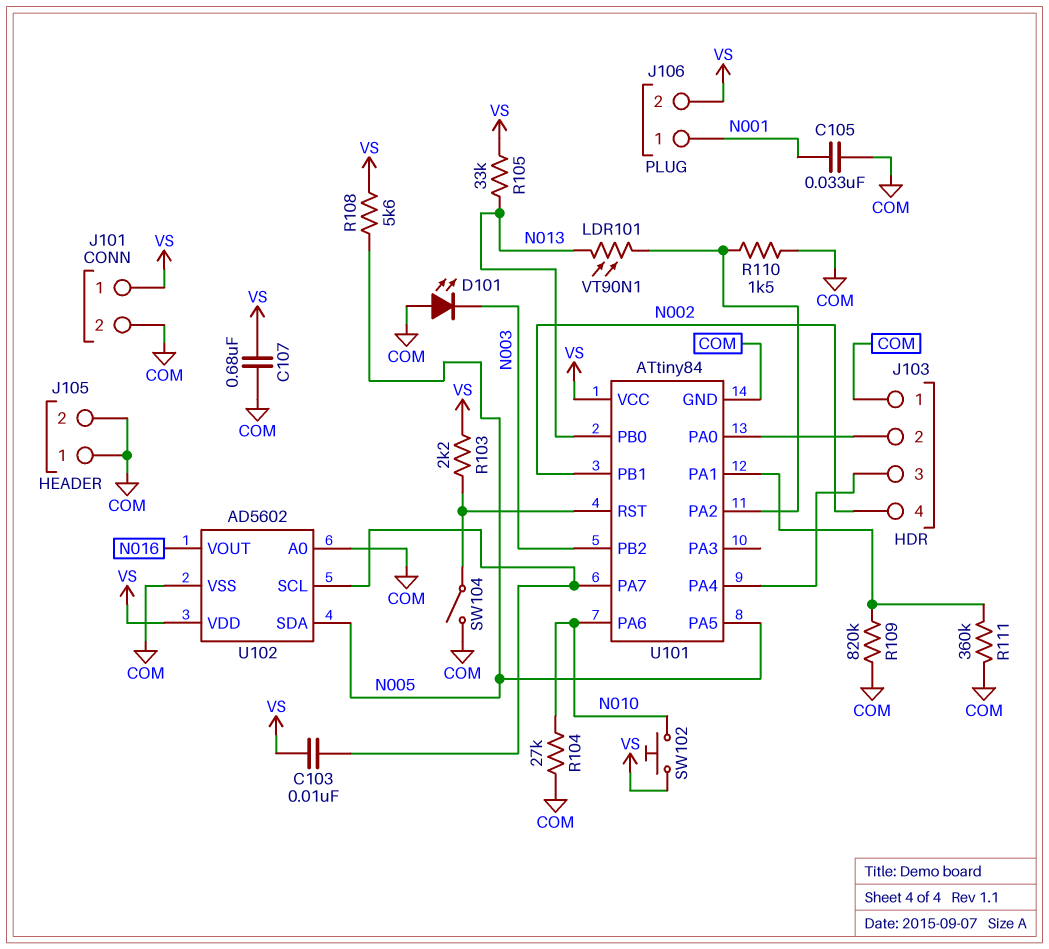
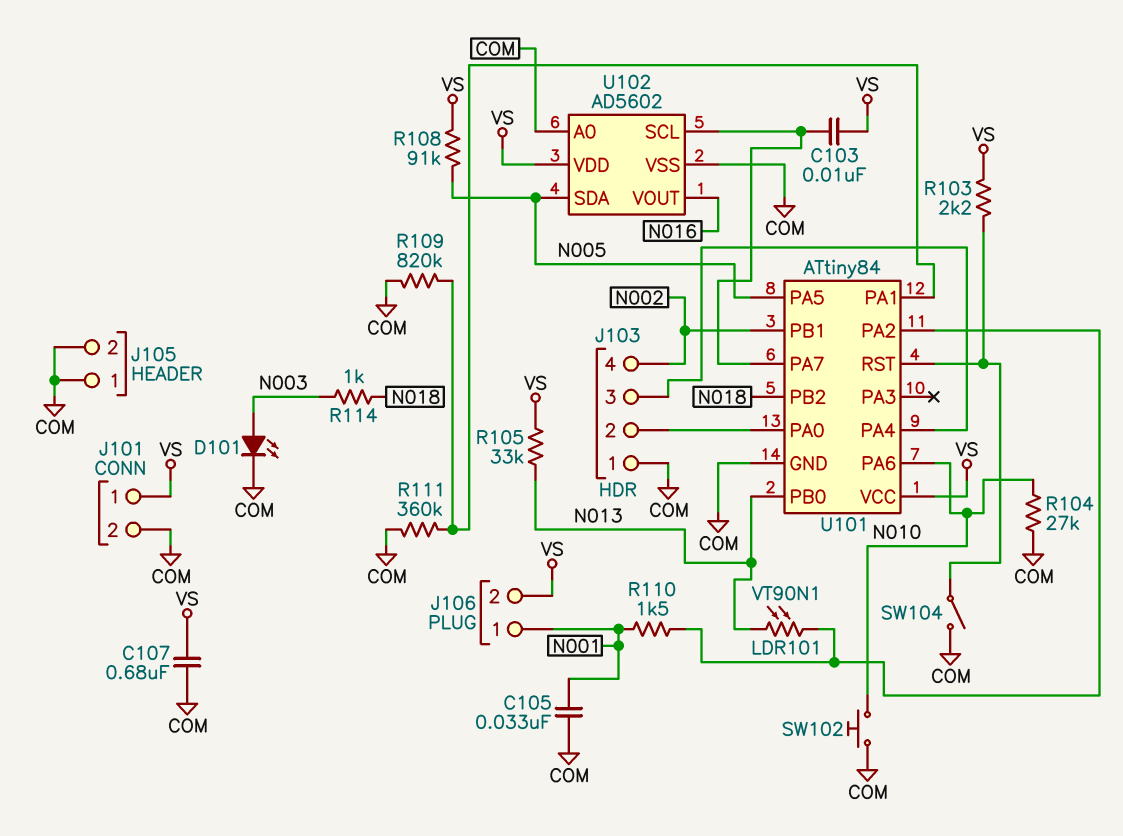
D101: LED (A COM, K N003) -> LED (A N003, K COM)
R108: 5.6k (N005, VS) -> 91k (N005, VS)
R110: 1.5k (COM, U101/PA2) -> 1.5k (N001, U101/PA2)
R114: none -> 1k (N003, N018)
SW102: button (N010, VS) -> button (COM, N010)
U101 pin PB2: N003 -> N018

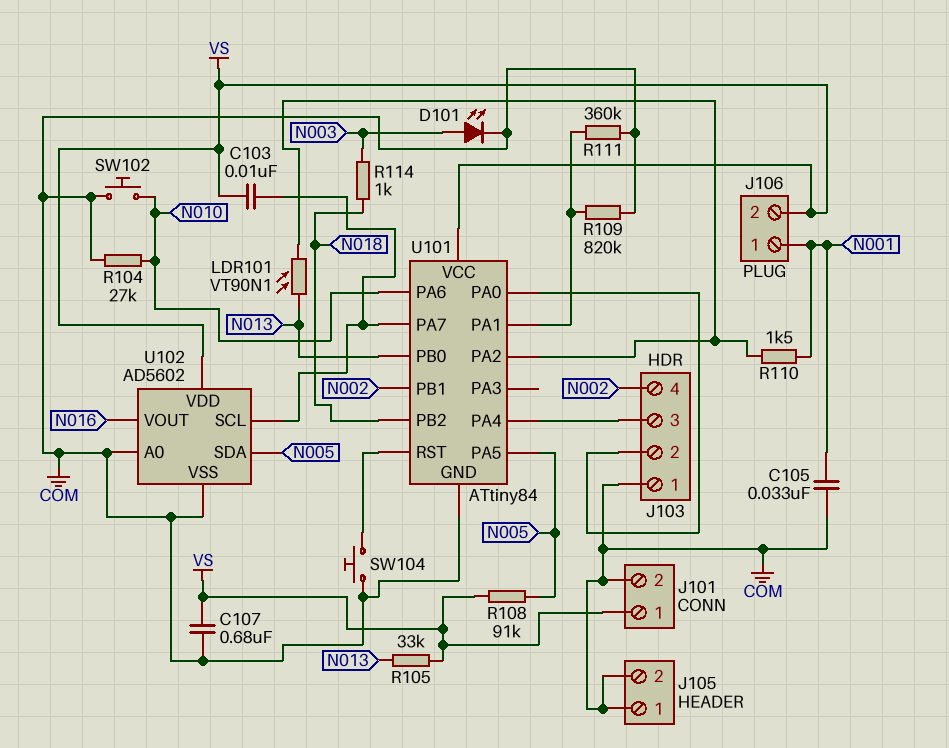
R103: 2.2k (U101/RST, VS) -> none
SW104: switch (COM, U101/RST) -> button (COM, U101/RST)

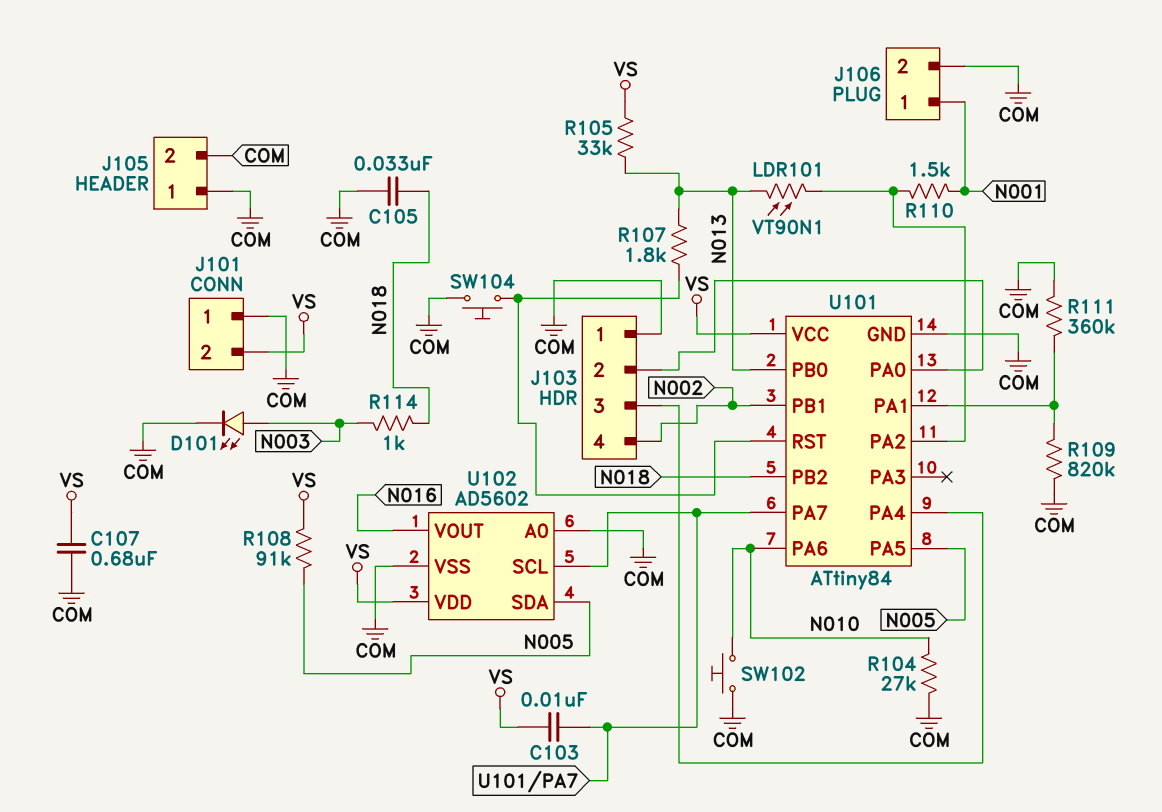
C105: 33nF (COM, N001) -> 33nF (COM, N018)
J101 pin 1: VS -> COM
J101 pin 2: COM -> VS
J106 pin 2: VS -> COM
R107: none -> 1.8k (N013, U101/RST)

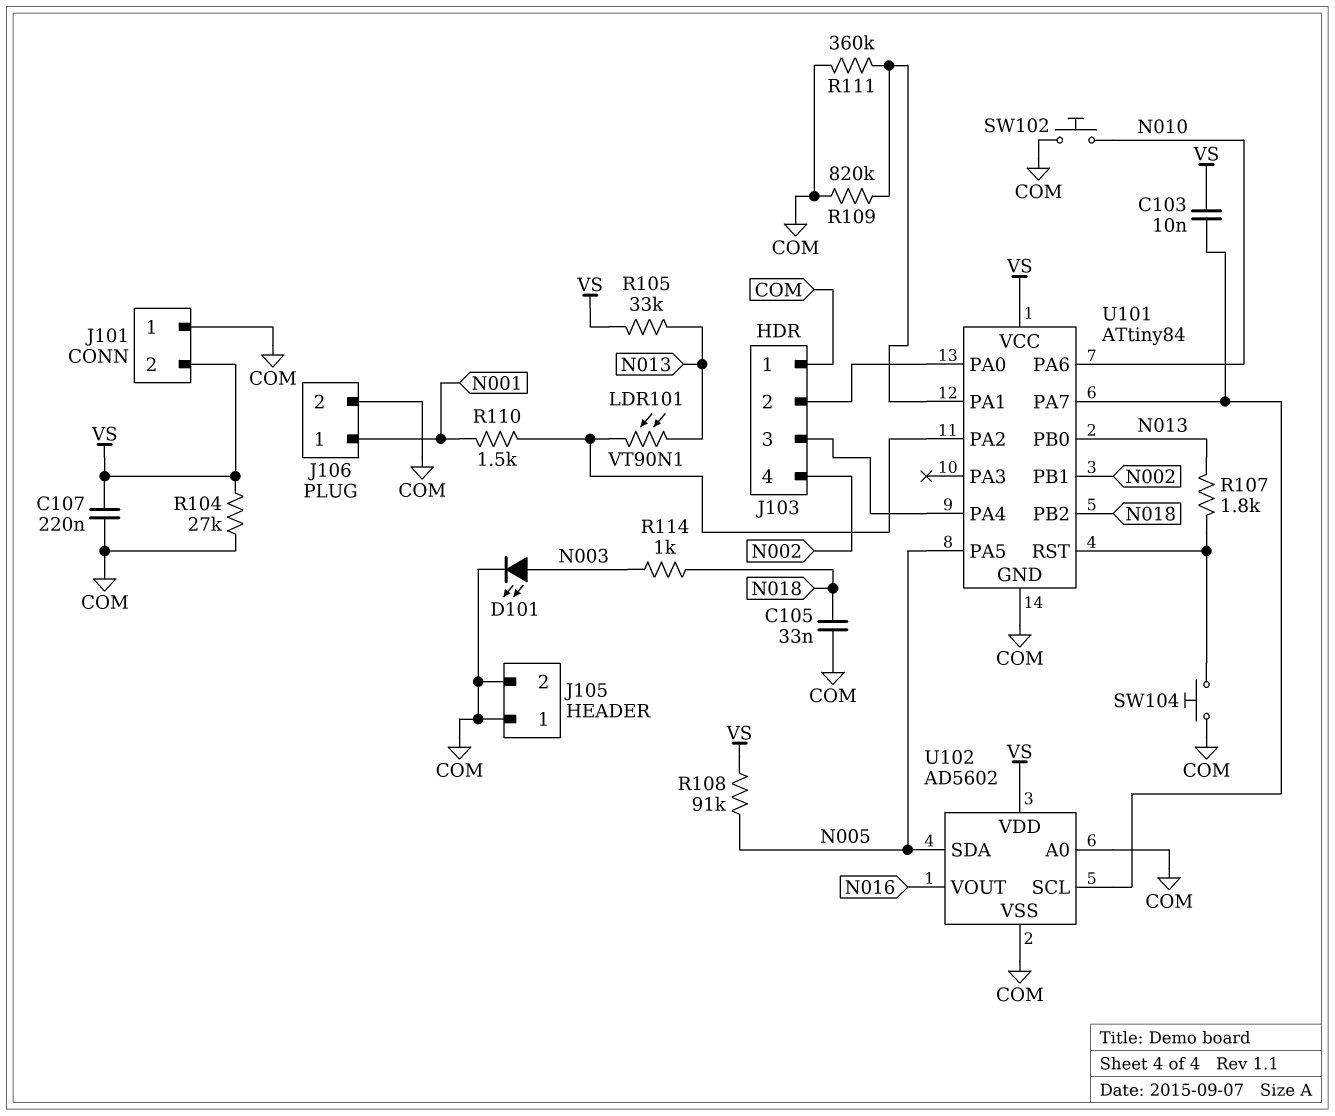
C107: 680nF (COM, VS) -> 220nF (COM, VS)
R104: 27k (COM, N010) -> 27k (COM, VS)

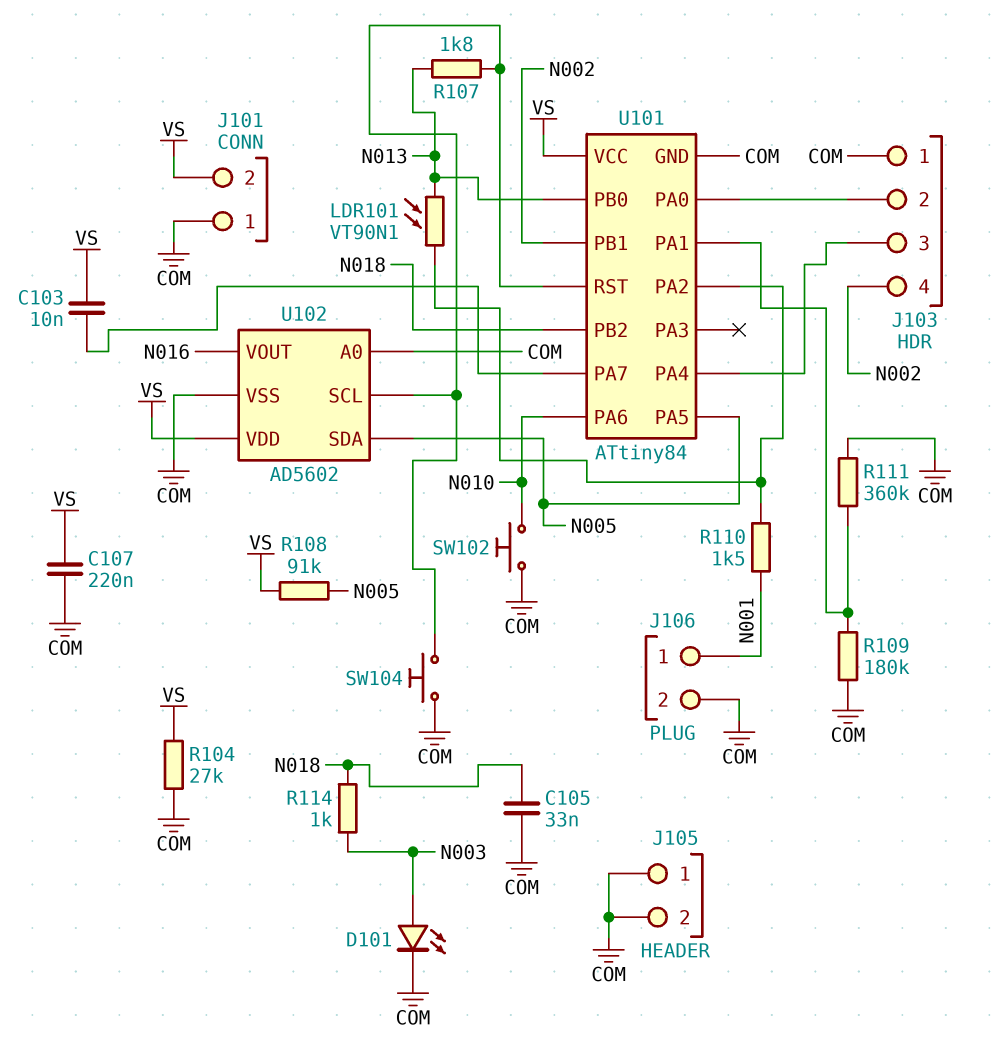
R105: 33k (N013, VS) -> none
R109: 820k (COM, U101/PA1) -> 180k (COM, U101/PA1)
U102 pin SCL: U101/PA7 -> U101/RST

